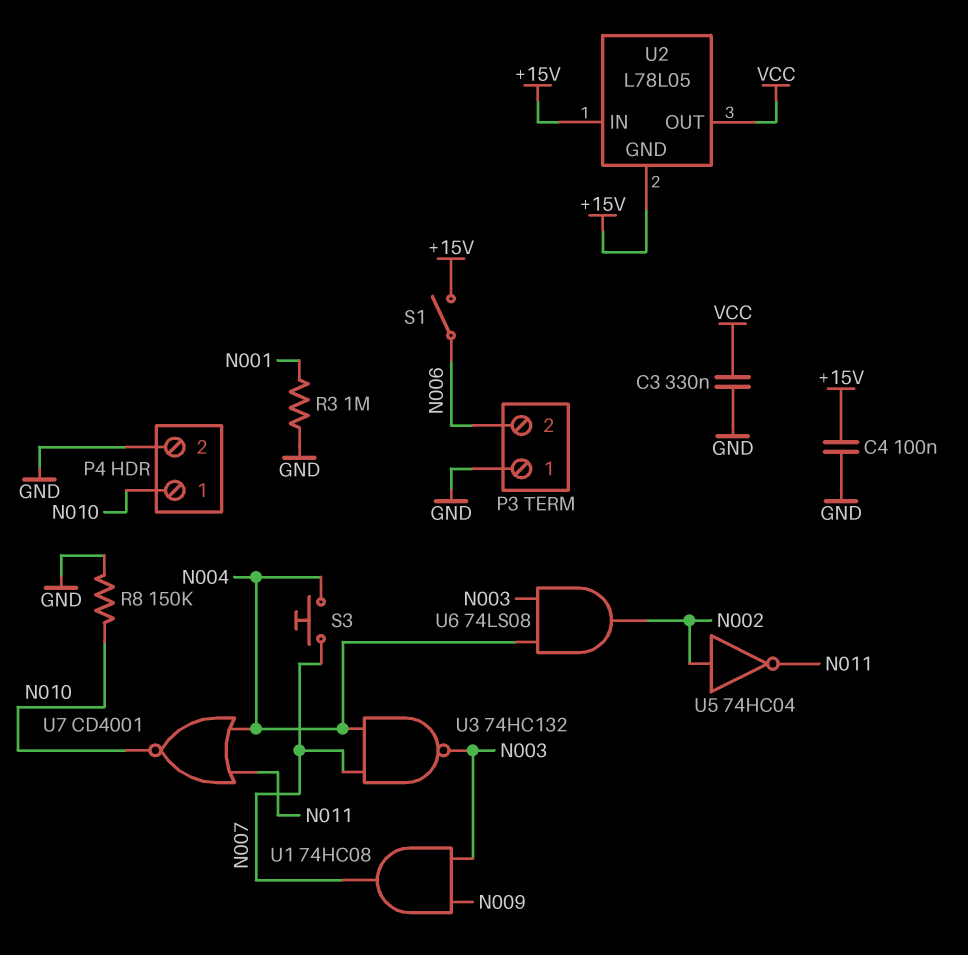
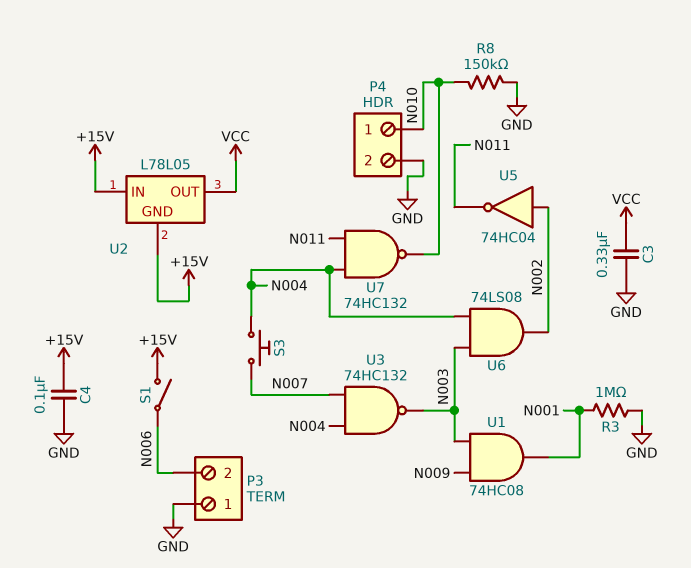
U1: AND 74HC08 (in N003, in N009, out N007) -> AND 74HC08 (in N003, in N009, out N001)
U7: NOR CD4001 (in N004, in N011, out N010) -> NAND 74HC132 (in N004, in N011, out N010)

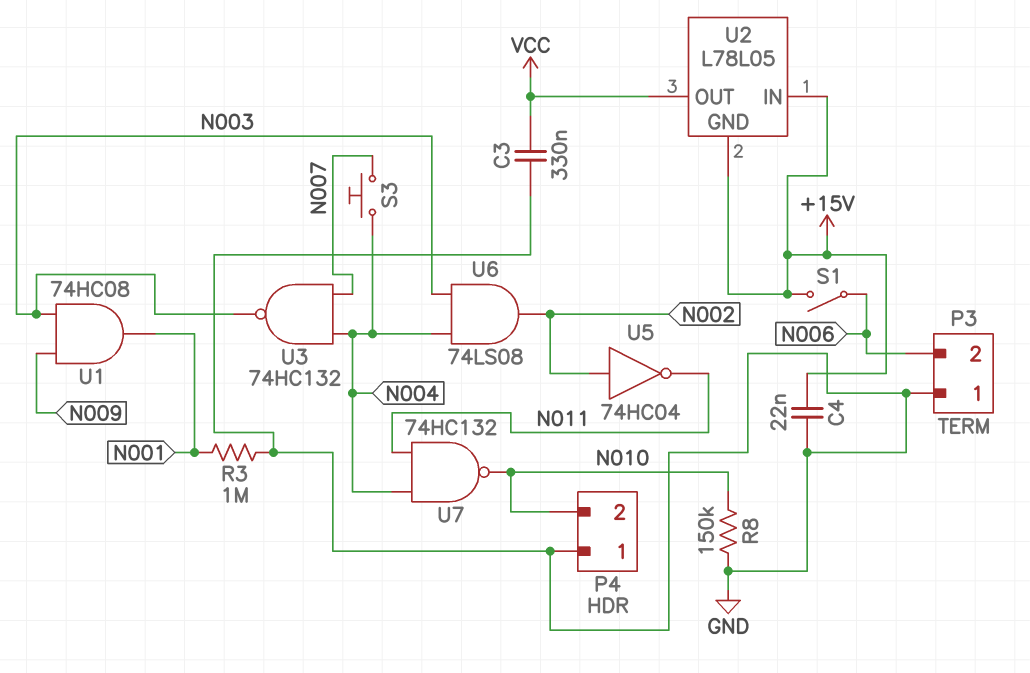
C4: 100nF (+15V, GND) -> 22nF (+15V, GND)
P4 pin 1: N010 -> GND
P4 pin 2: GND -> N010

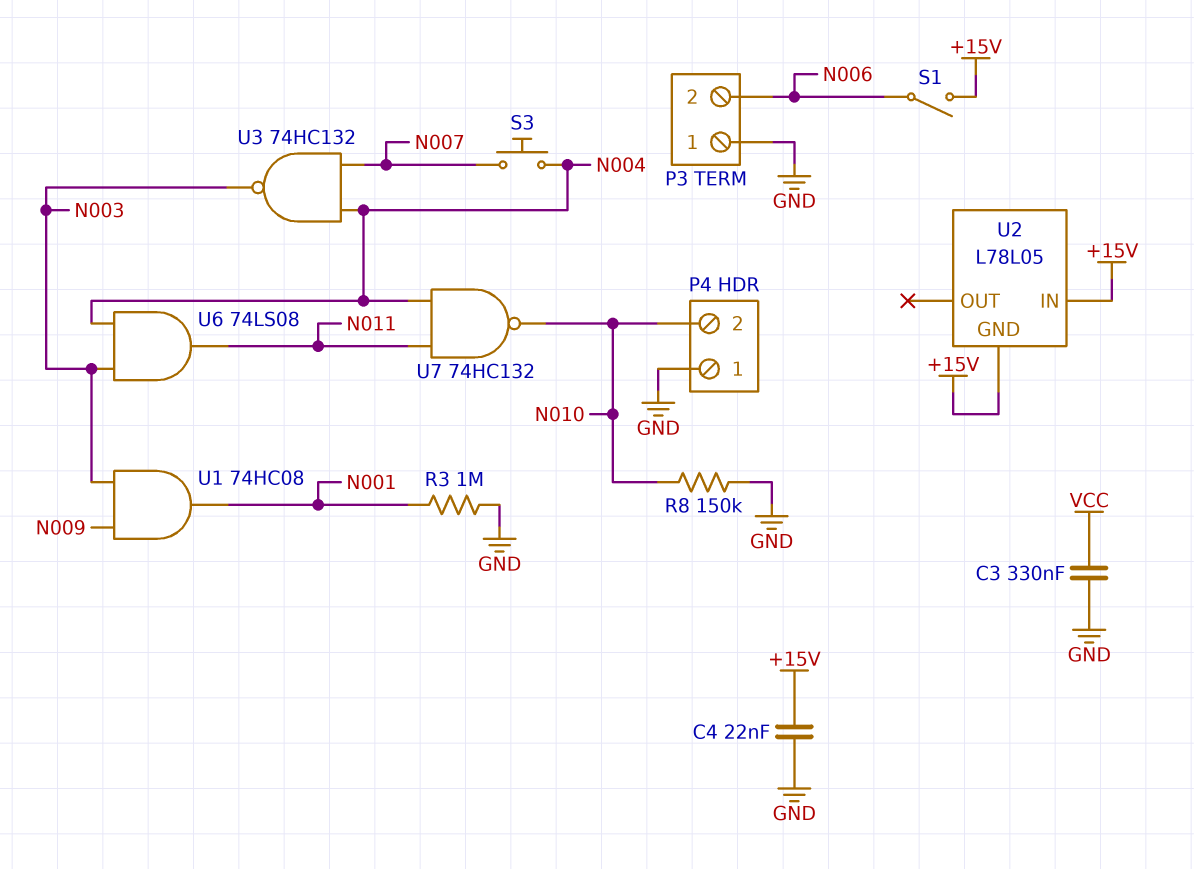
U2 pin OUT: VCC -> none
U5: NOT 74HC04 (in N002, out N011) -> none
U6: AND 74LS08 (in N003, in N004, out N002) -> AND 74LS08 (in N003, in N004, out N011)

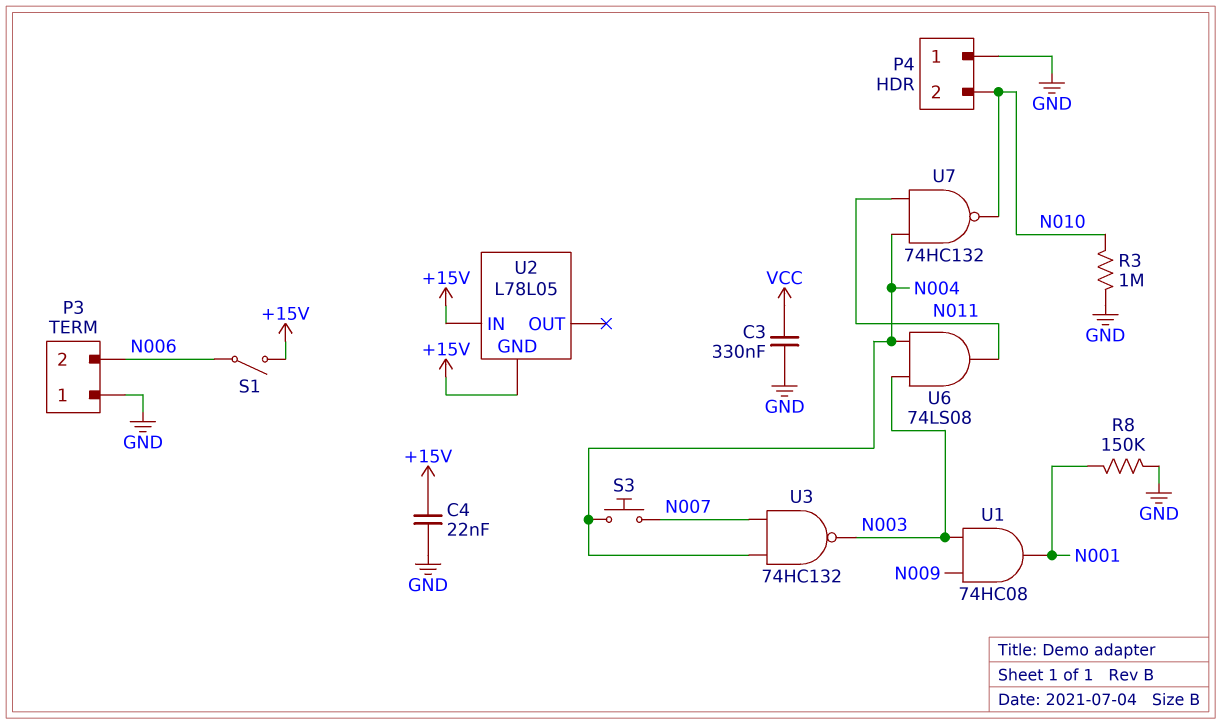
R3: 1M (GND, N001) -> 1M (GND, N010)
R8: 150k (GND, N010) -> 150k (GND, N001)

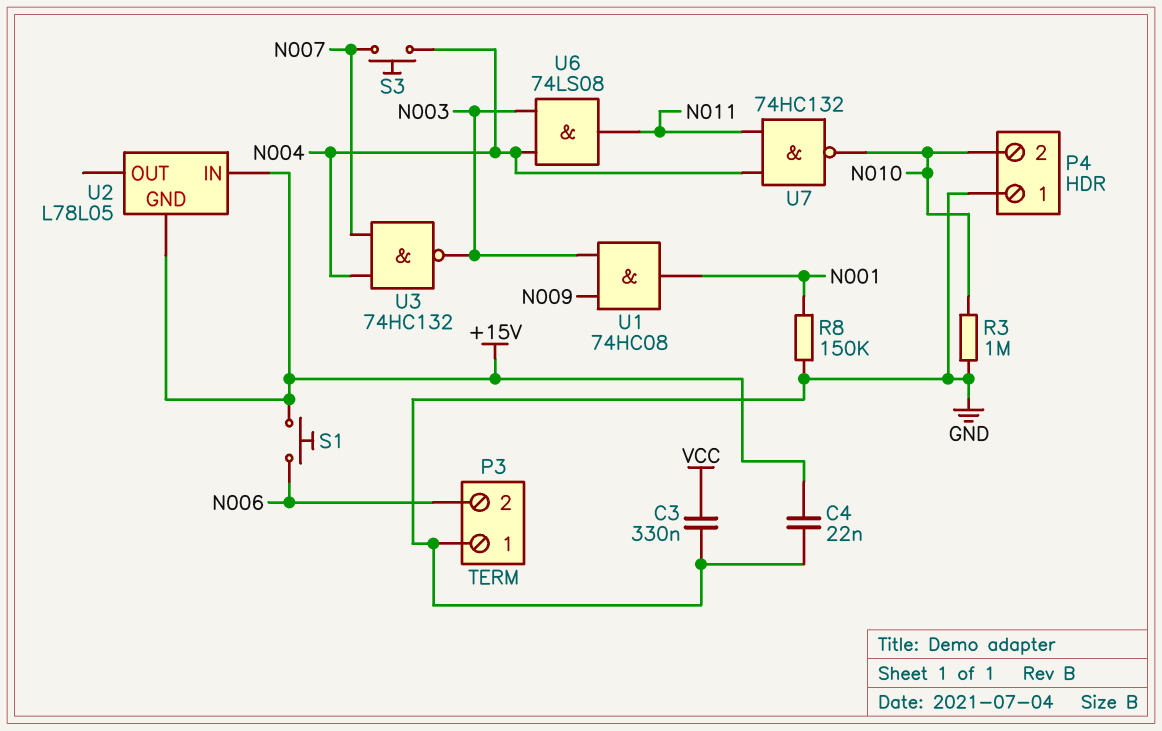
S1: switch (+15V, N006) -> button (+15V, N006)

